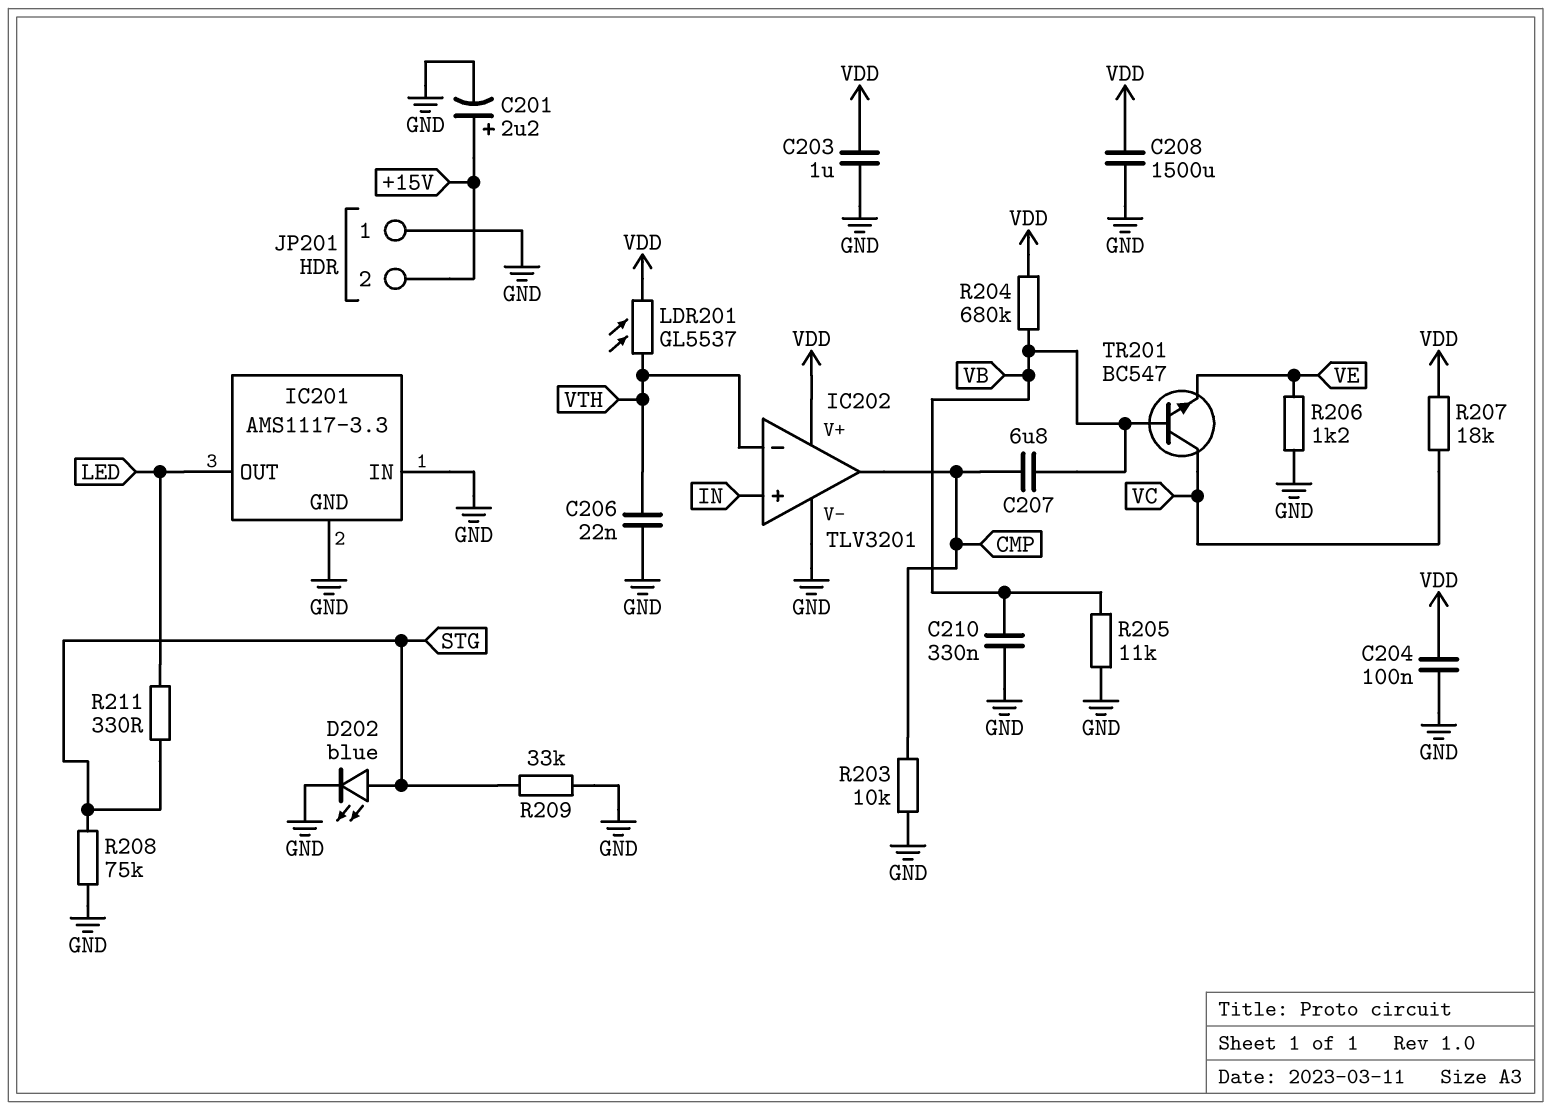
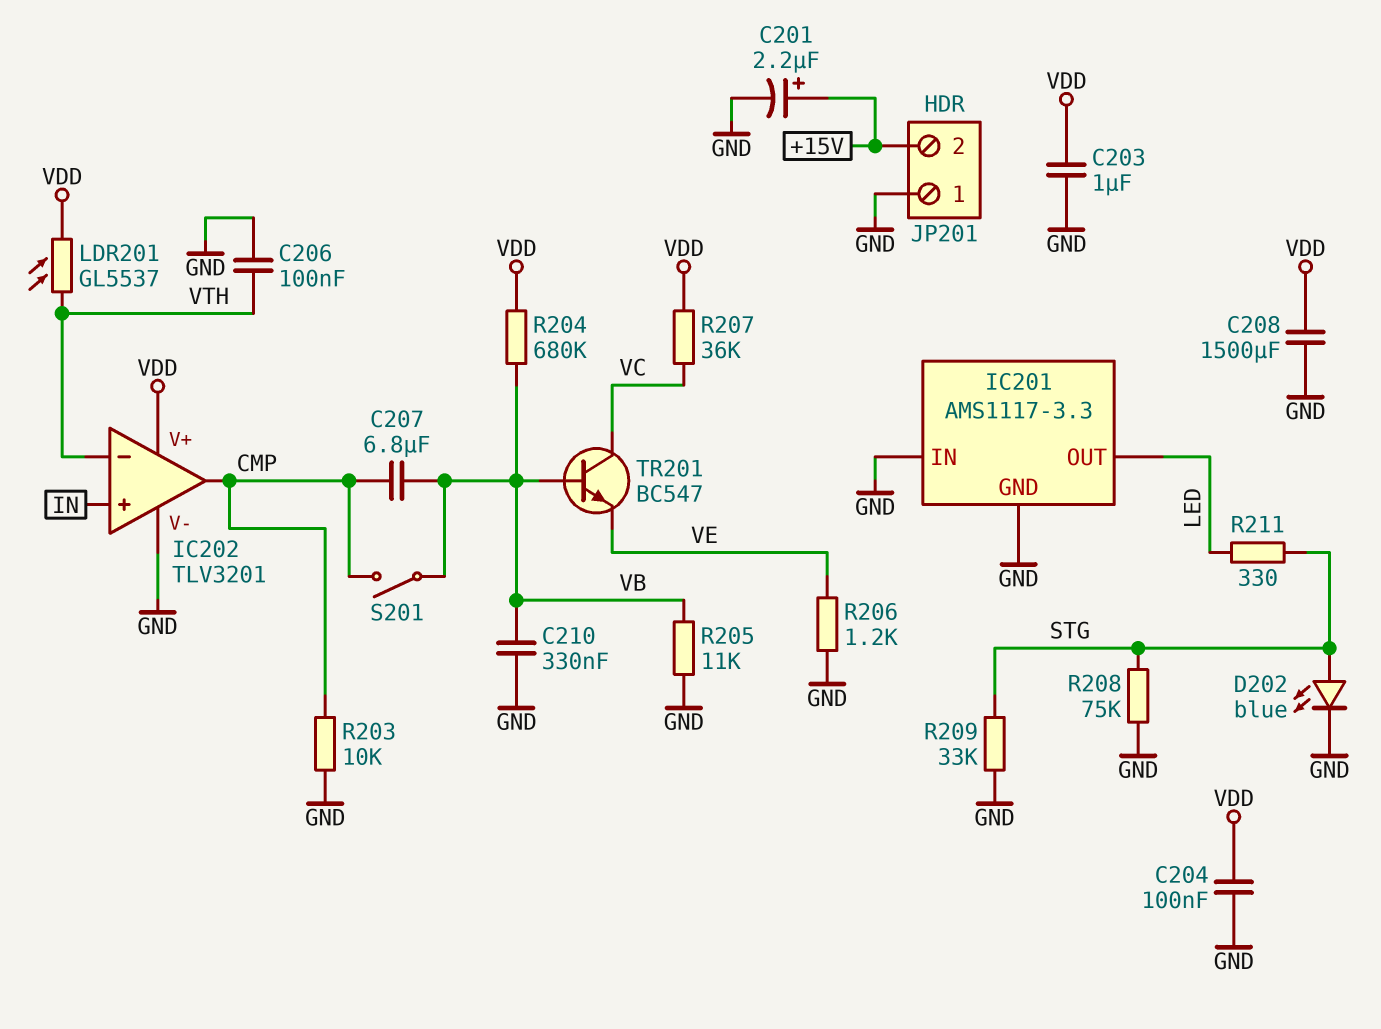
C206: 22nF (GND, VTH) -> 100nF (GND, VTH)
R207: 18k (VC, VDD) -> 36k (VC, VDD)
S201: none -> switch (CMP, VB)

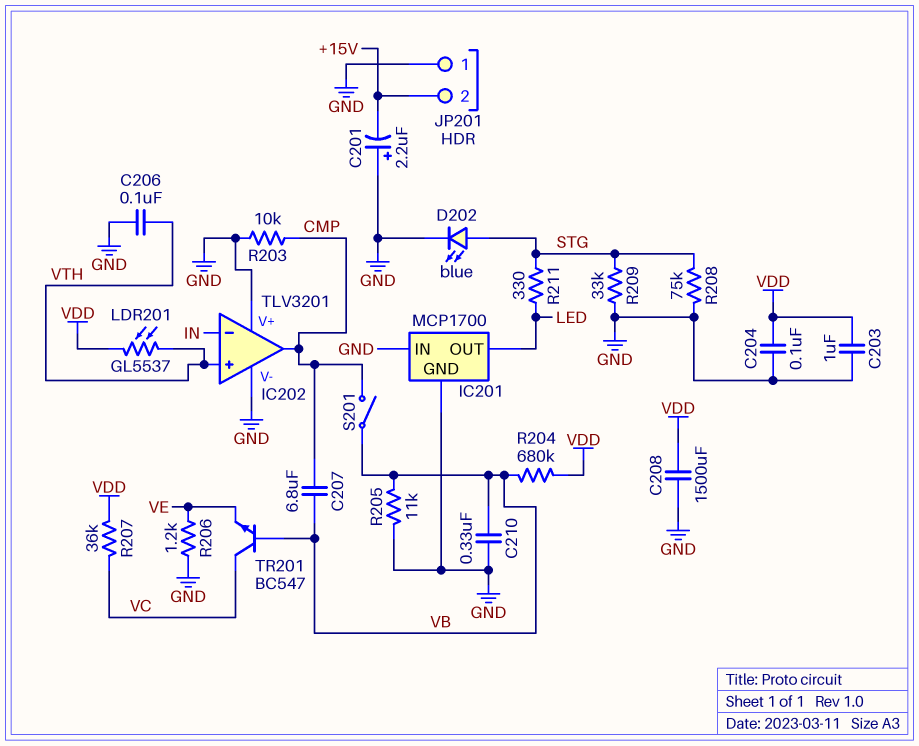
C201: 2.2uF (plus +15V, minus GND) -> 2.2uF (plus GND, minus +15V)
IC201: AMS1117-3.3 -> MCP1700
IC202 pin V+: VDD -> GND
IC202 pin in+: IN -> VTH
IC202 pin in-: VTH -> IN

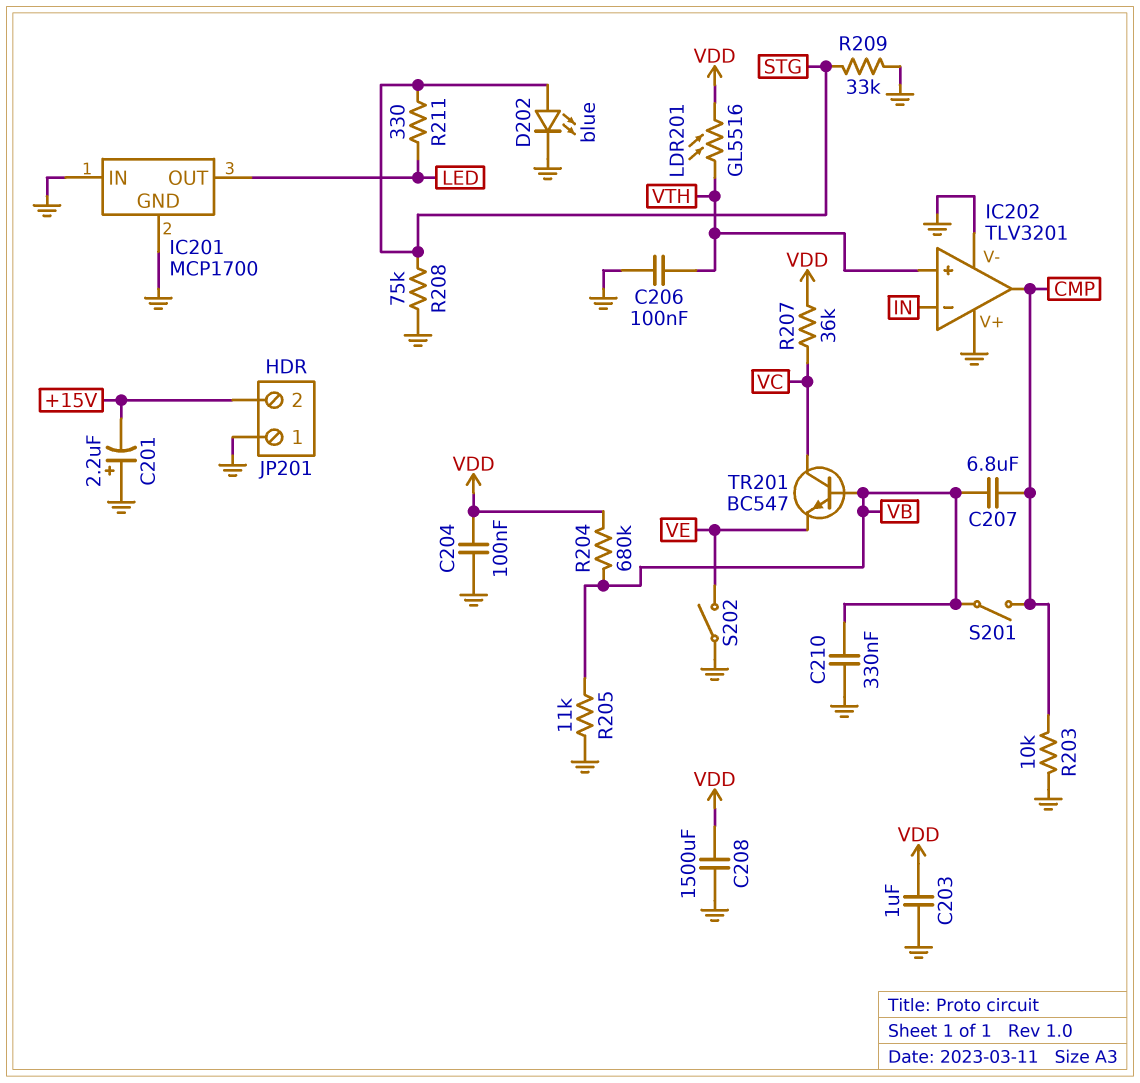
LDR201: GL5537 (VDD, VTH) -> GL5516 (VDD, VTH)
R206: 1.2k (GND, VE) -> none
S202: none -> switch (GND, VE)

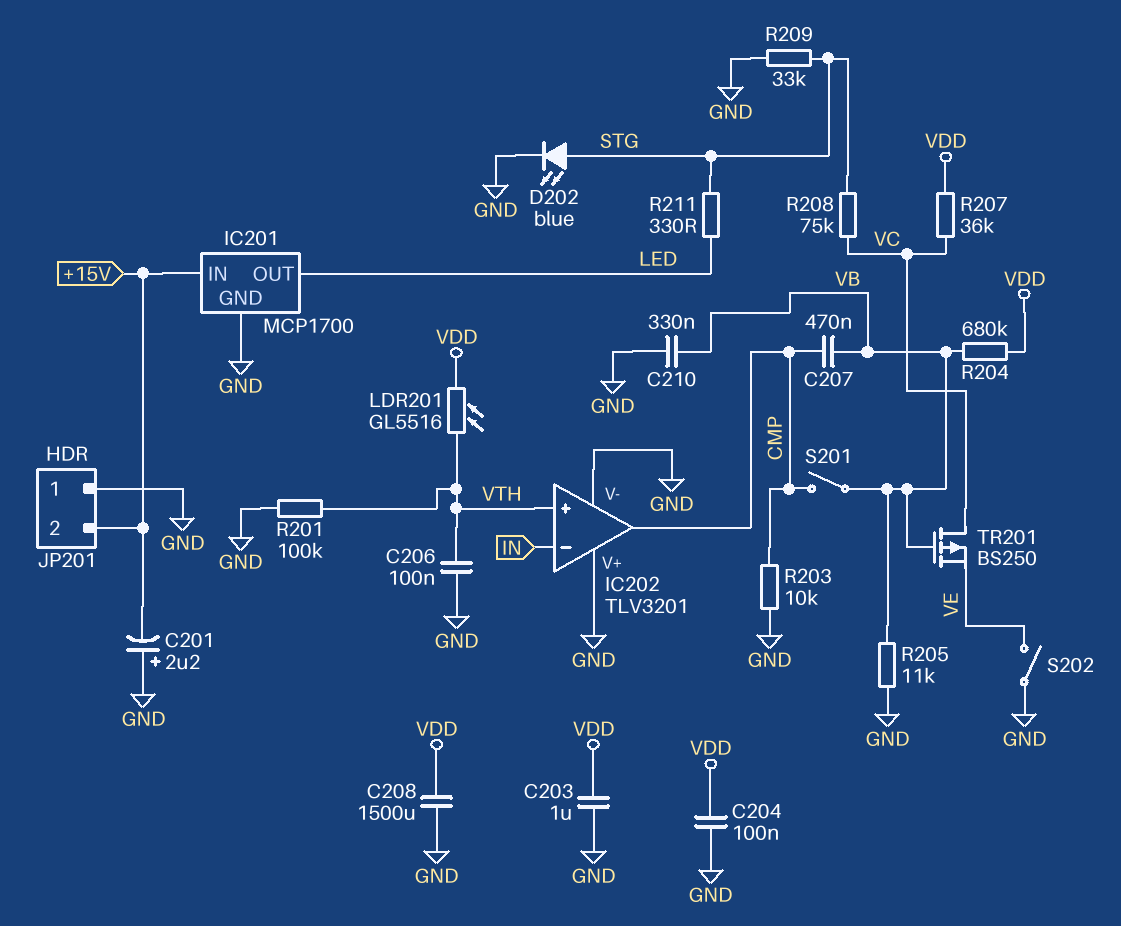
C207: 6.8uF (CMP, VB) -> 470nF (CMP, VB)
IC201 pin IN: GND -> +15V
R201: none -> 100k (GND, VTH)
R208: 75k (GND, STG) -> 75k (STG, VC)
TR201: NPN BC547 (B VB, C VC, E VE) -> PMOS BS250 (G VB, D VC, S VE)

